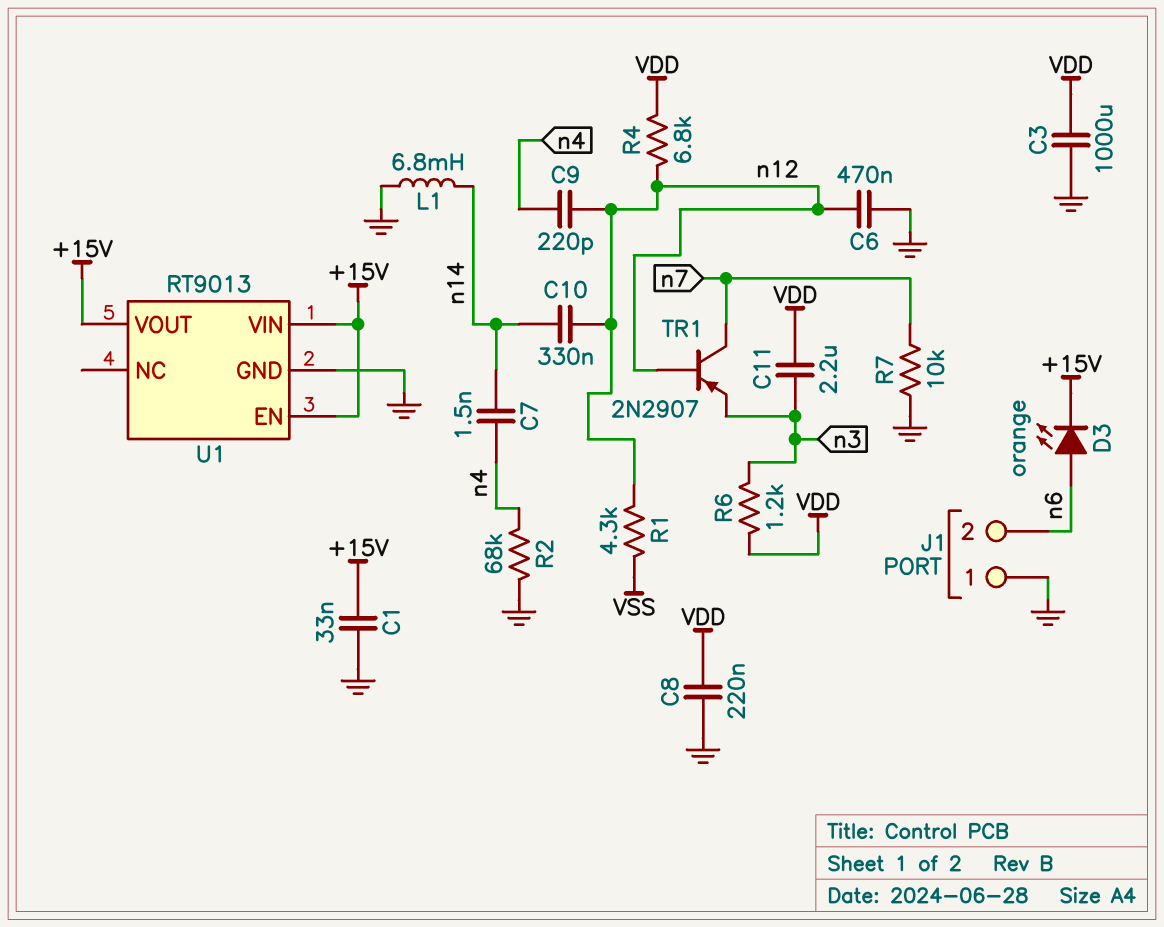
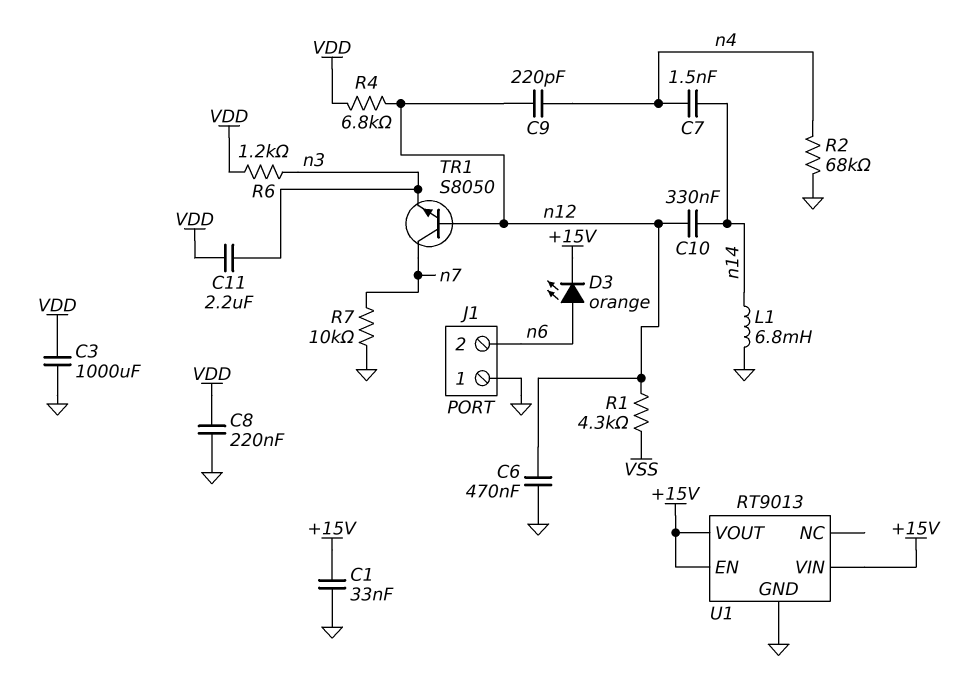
TR1: PNP 2N2907 (B n12, C n7, E n3) -> NPN S8050 (B n12, C n7, E n3)

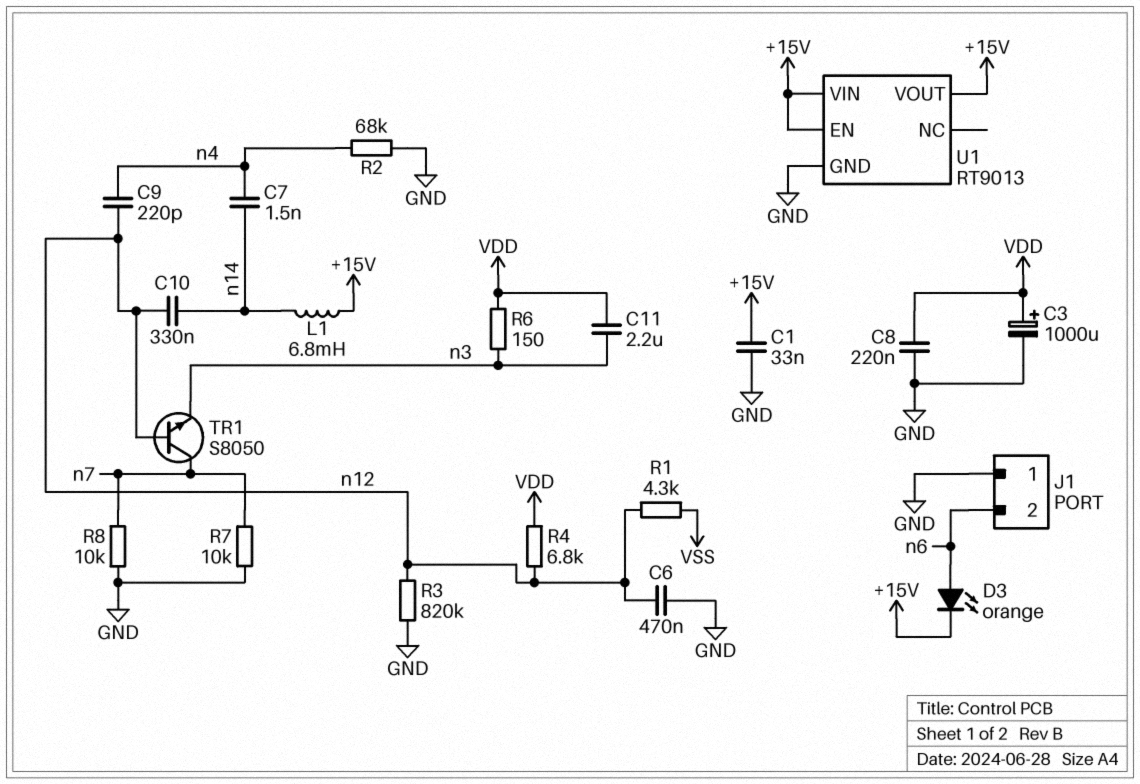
C3: 1000uF (GND, VDD) -> 1000uF (plus VDD, minus GND)
L1: 6.8mH (GND, n14) -> 6.8mH (+15V, n14)
R3: none -> 820k (GND, n12)
R6: 1.2k (VDD, n3) -> 150 (VDD, n3)
R8: none -> 10k (GND, n7)

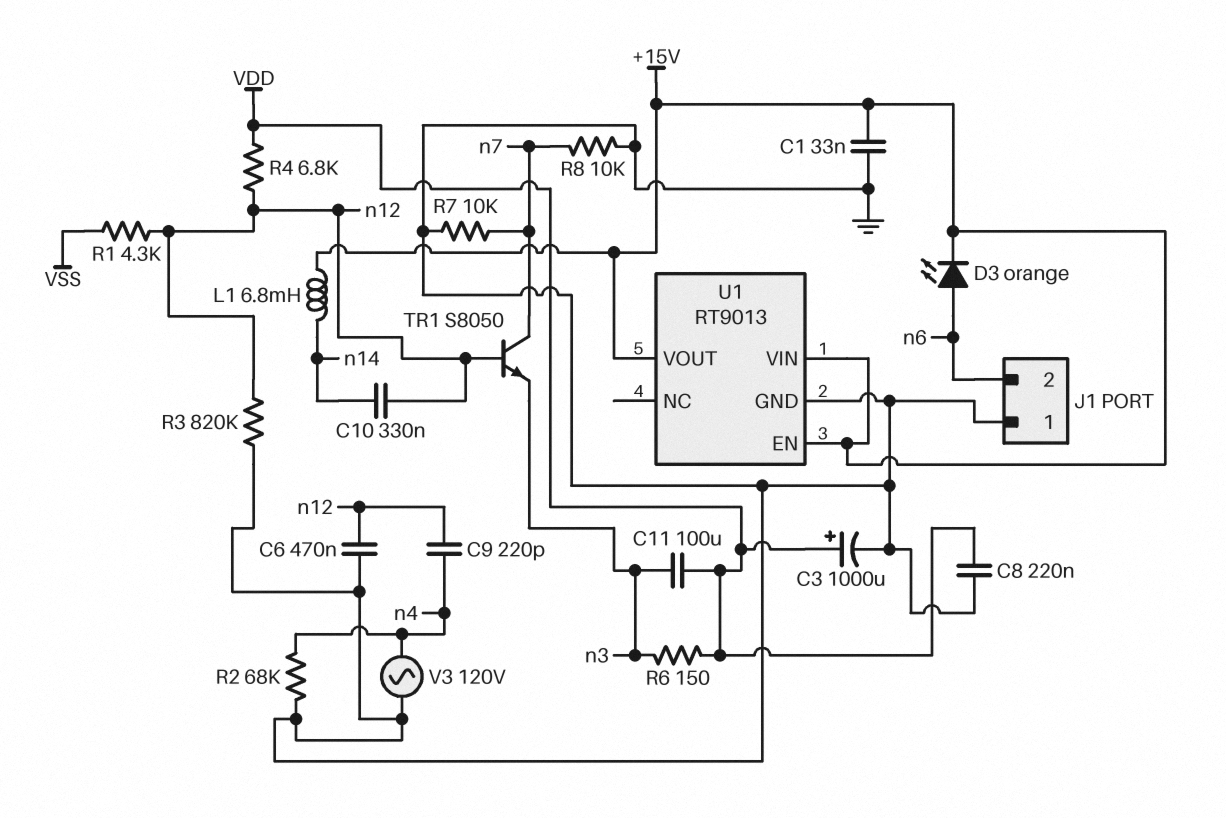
C7: 1.5nF (n4, n14) -> none
C11: 2.2uF (VDD, n3) -> 100uF (VDD, n3)
V3: none -> AC 120V (GND, n4)

